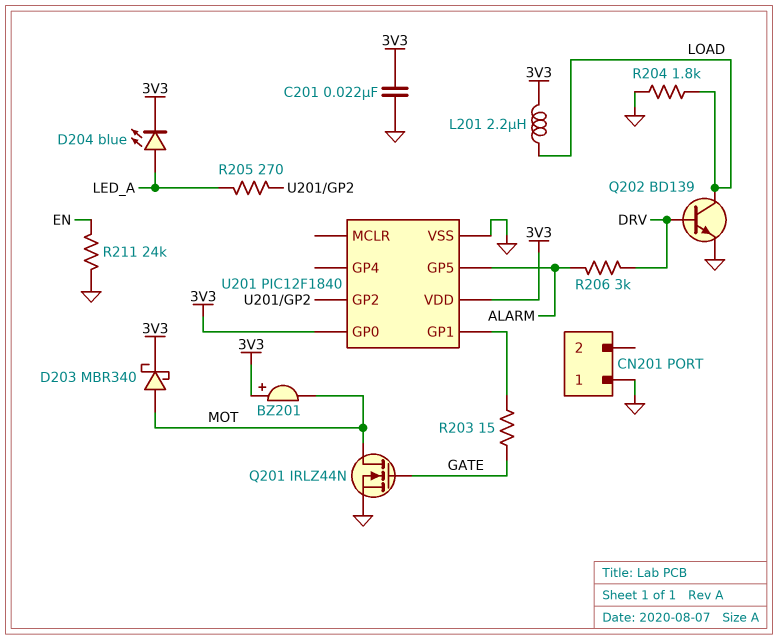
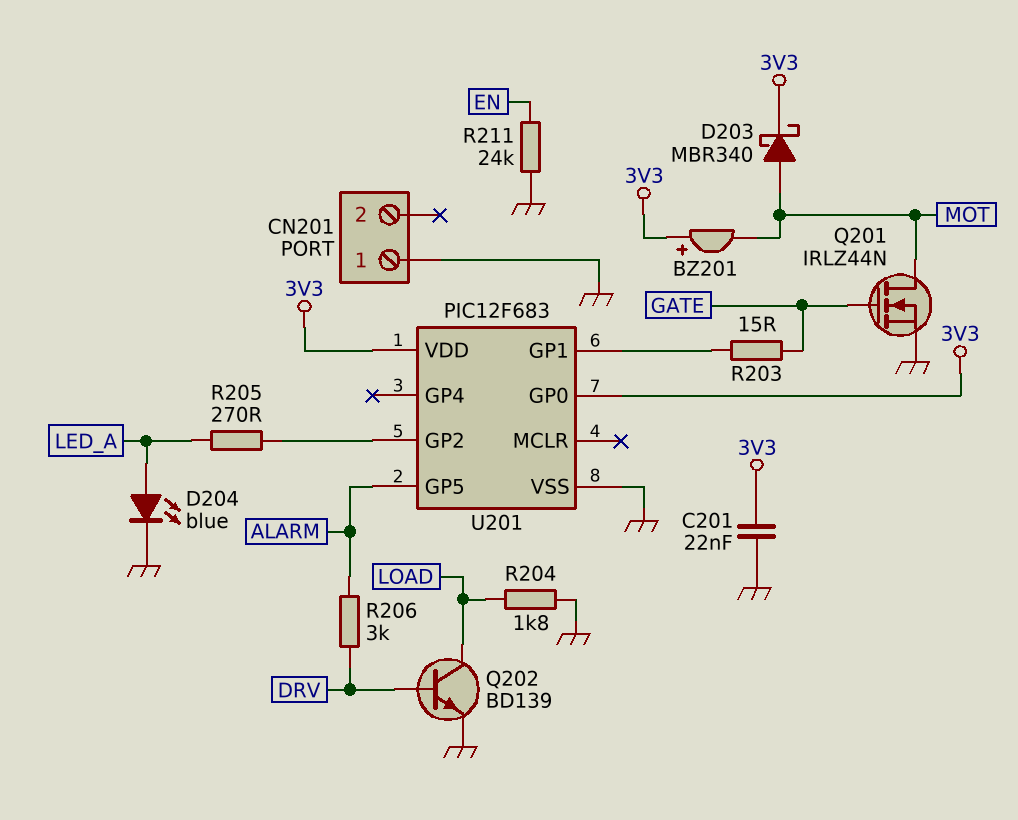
D204: LED blue (A LED_A, K 3V3) -> LED blue (A LED_A, K GND)
L201: 2.2uH (3V3, LOAD) -> none
U201: PIC12F1840 -> PIC12F683

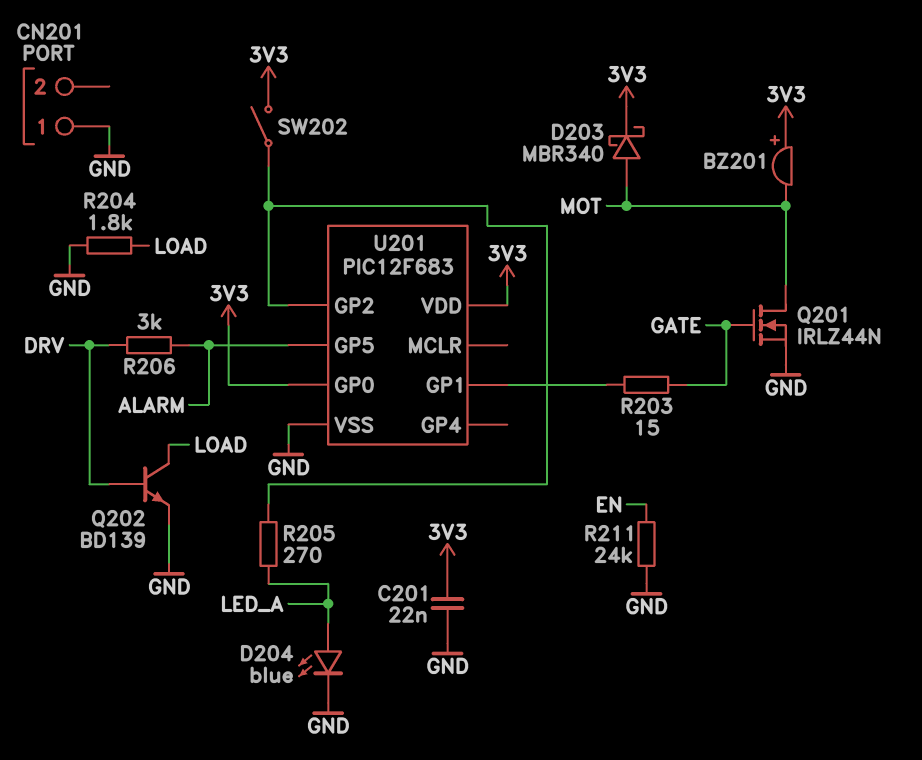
SW202: none -> switch (3V3, U201/GP2)

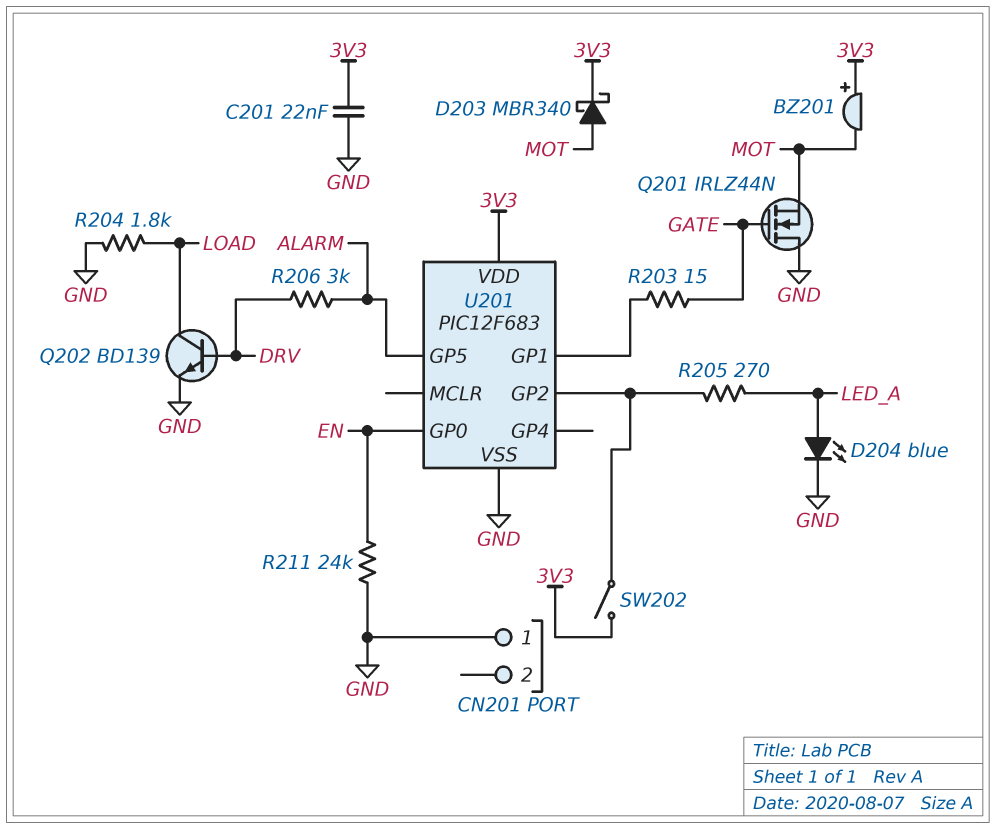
Q201: NMOS IRLZ44N (G GATE, D MOT, S GND) -> NMOS IRLZ44N (G GATE, D GND, S MOT)
U201 pin GP0: 3V3 -> EN

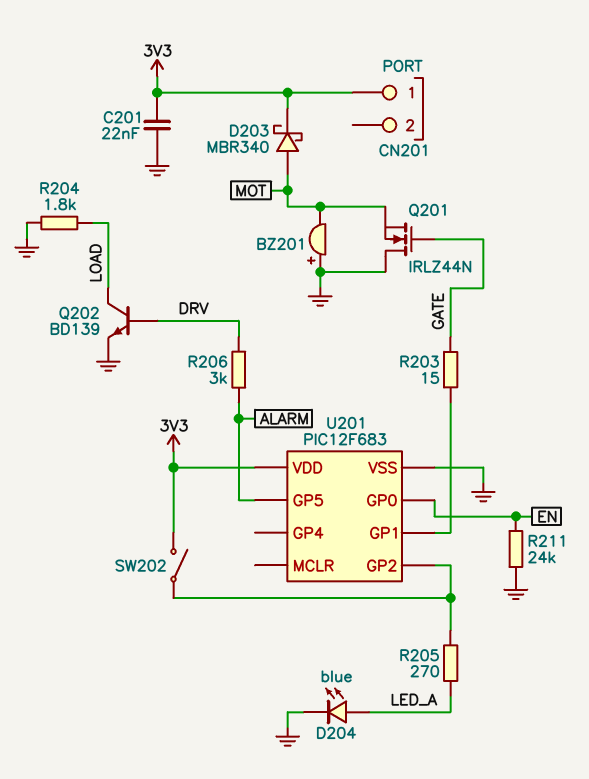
BZ201: buzzer (plus 3V3, minus MOT) -> buzzer (plus GND, minus MOT)
CN201 pin 1: GND -> 3V3

